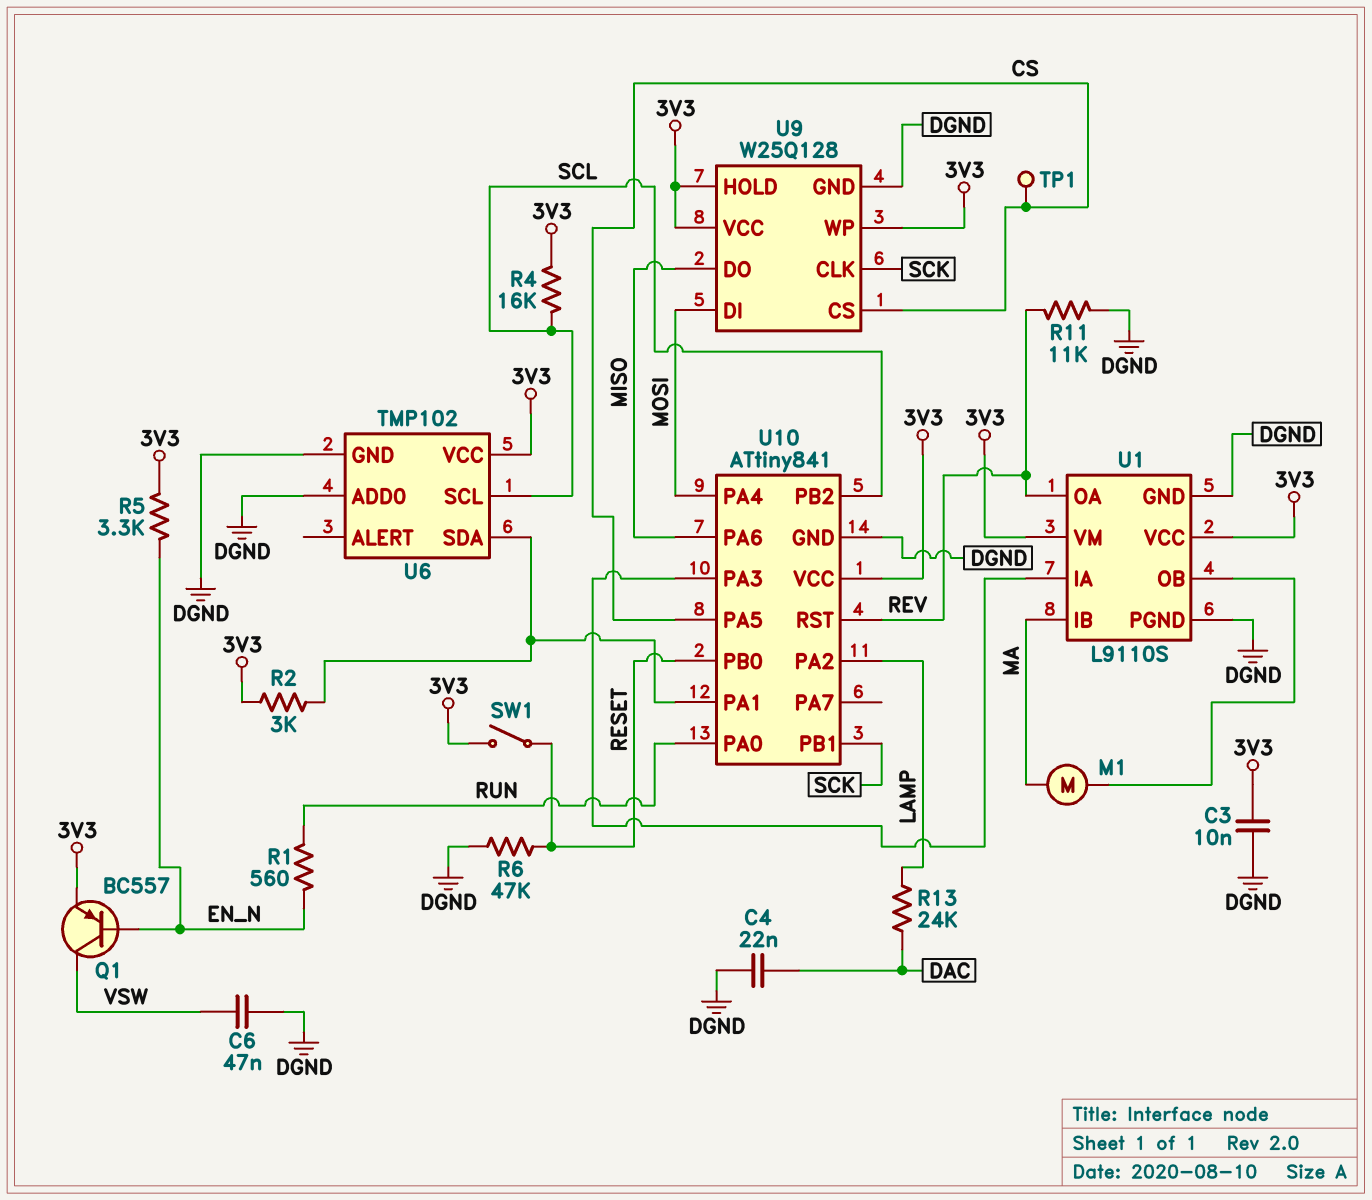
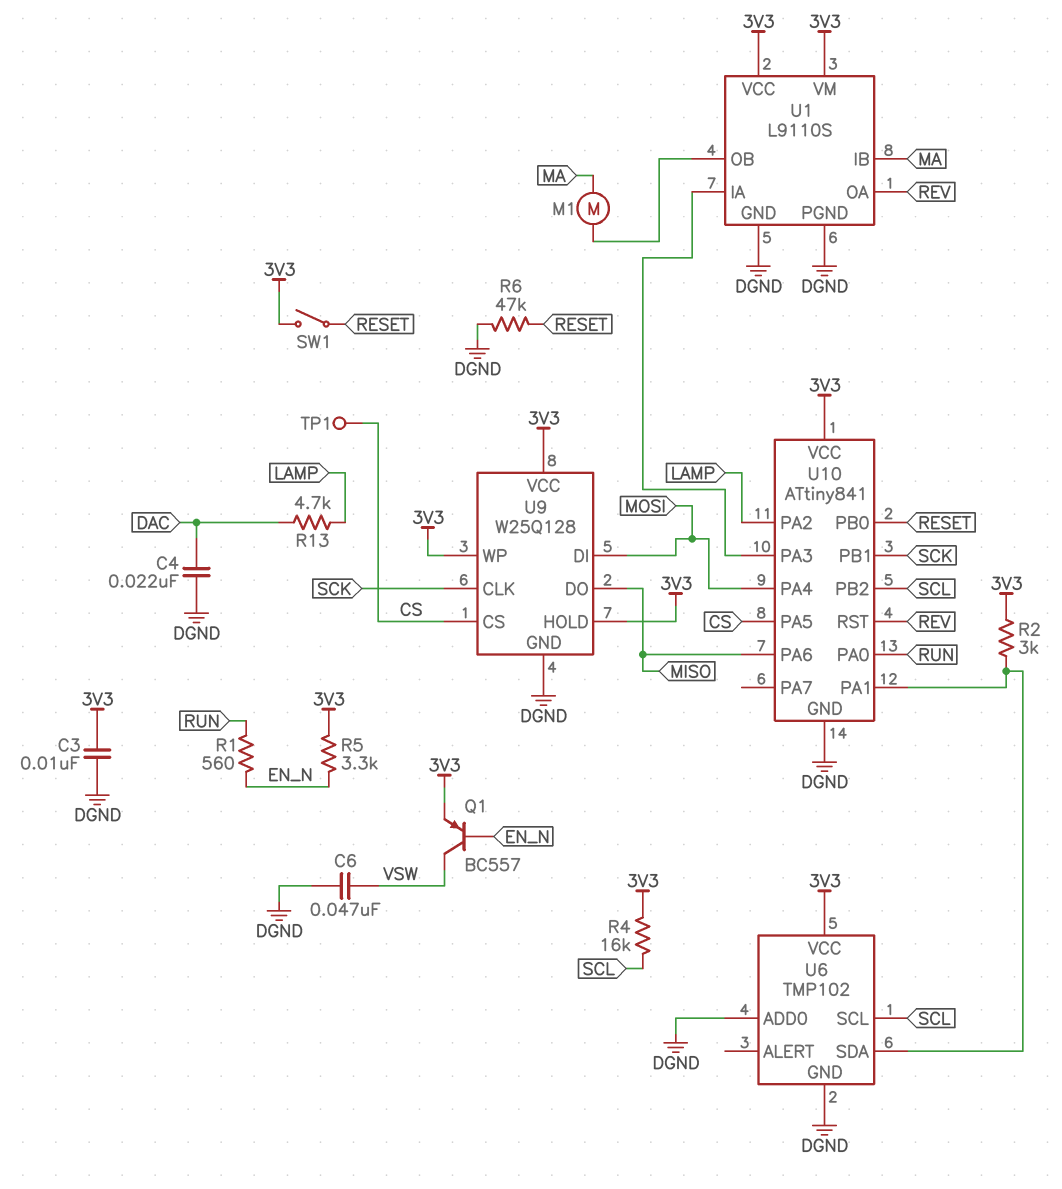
R11: 11k (DGND, REV) -> none
R13: 24k (DAC, LAMP) -> 4.7k (DAC, LAMP)

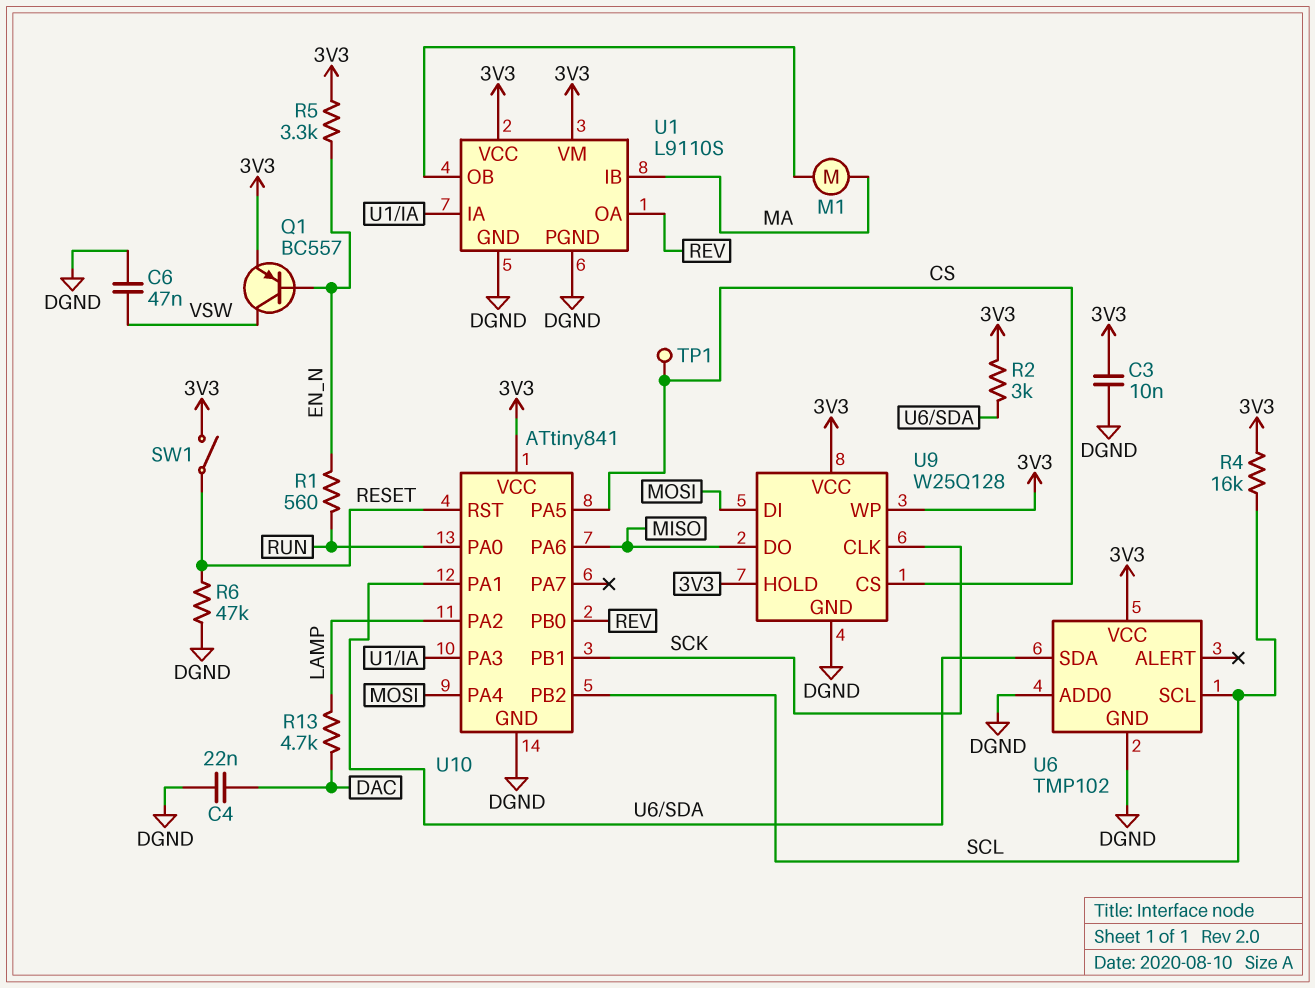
U10 pin PB0: RESET -> REV
U10 pin RST: REV -> RESET

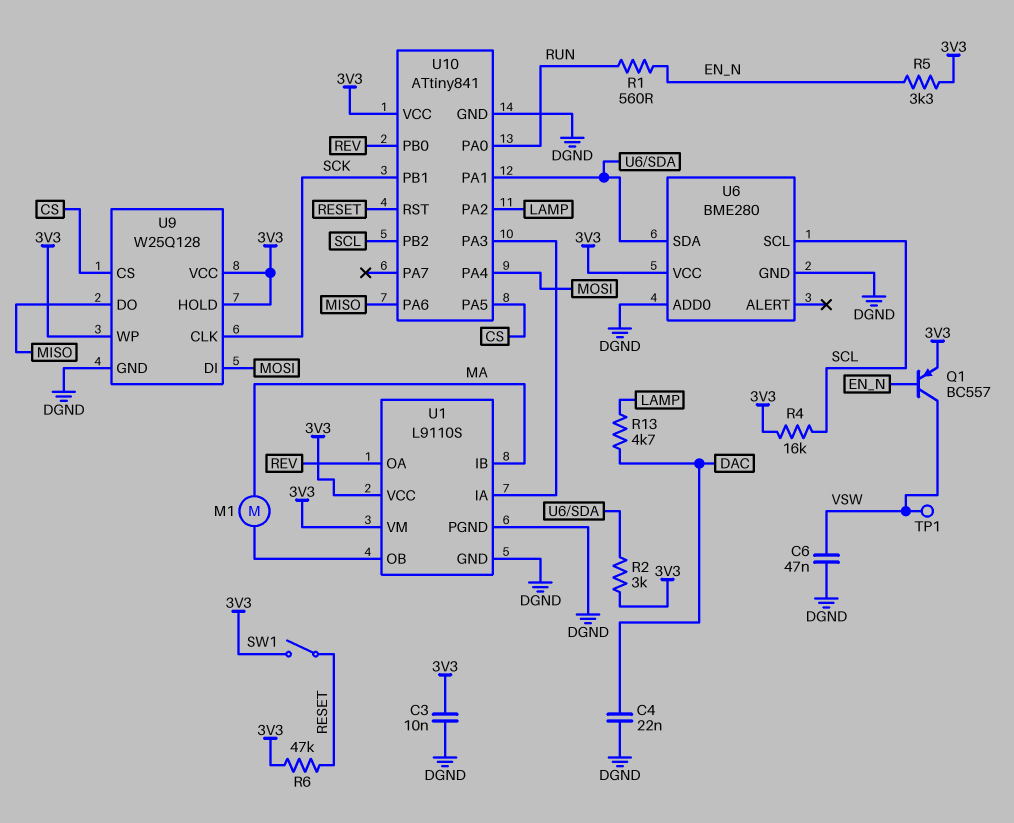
R6: 47k (DGND, RESET) -> 47k (3V3, RESET)
TP1: test point (CS) -> test point (VSW)
U6: TMP102 -> BME280

